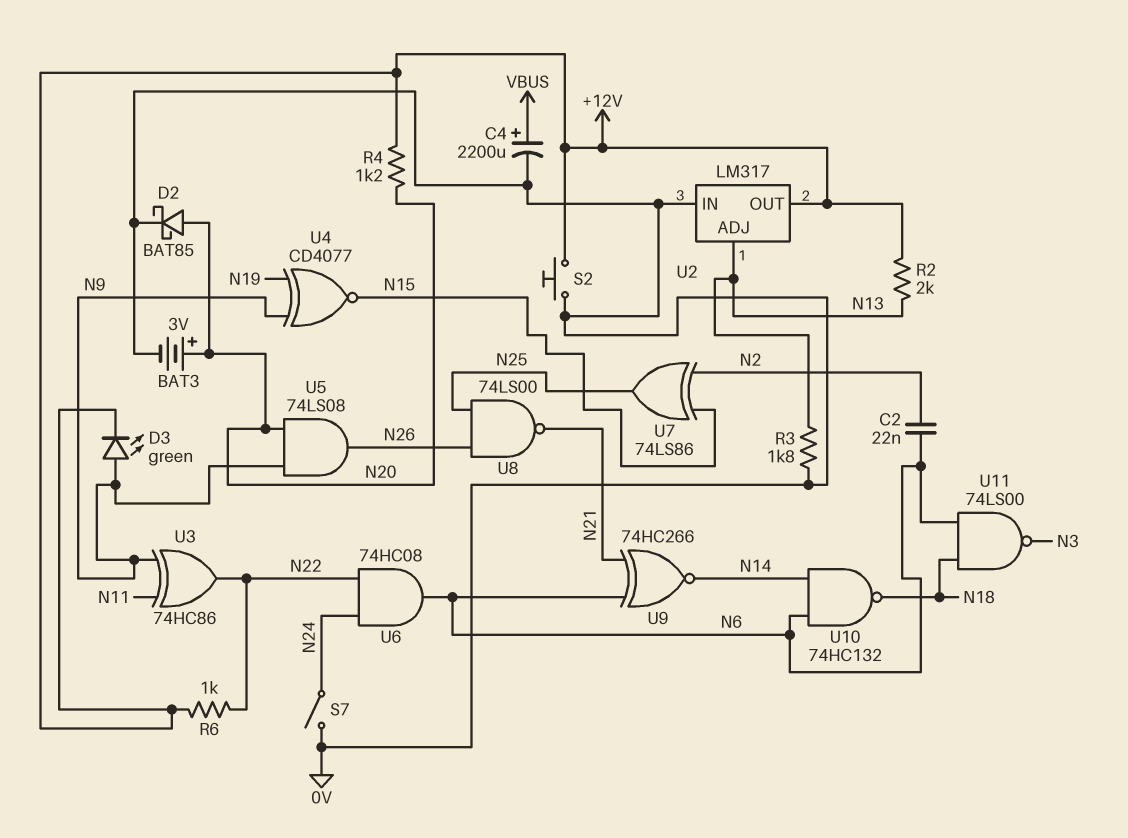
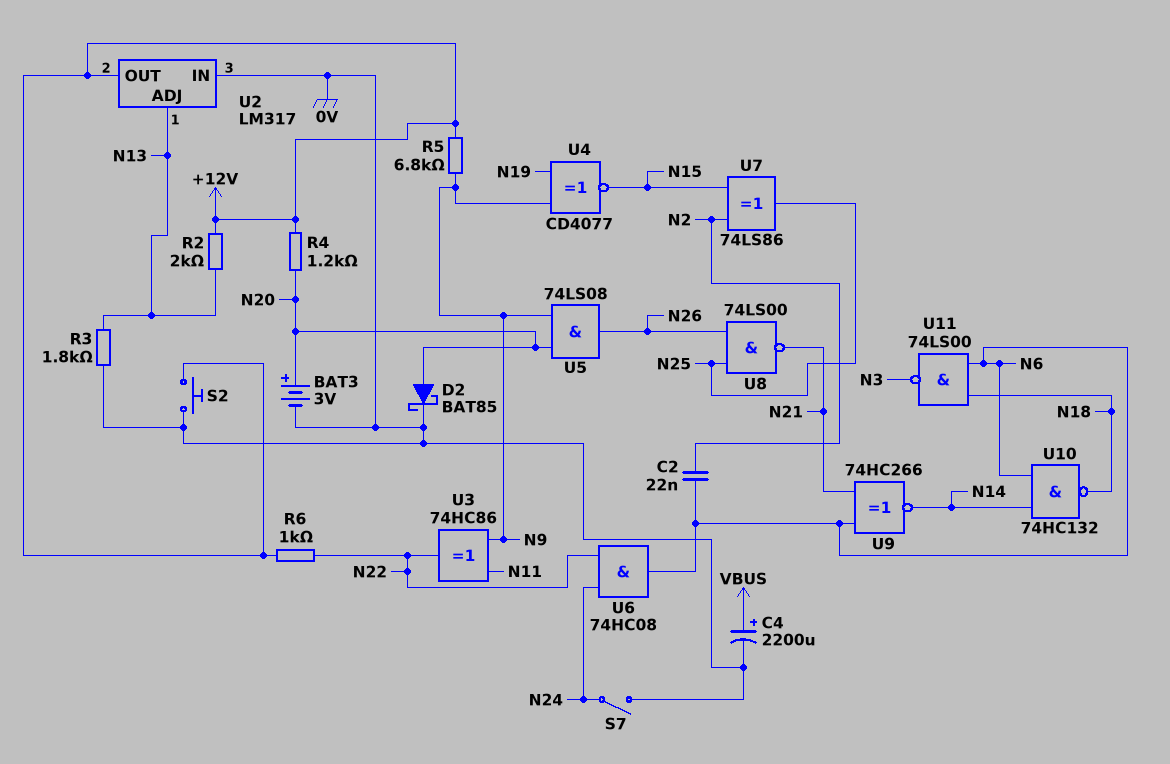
D3: LED green (A N9, K +12V) -> none
R5: none -> 6.8k (+12V, N9)

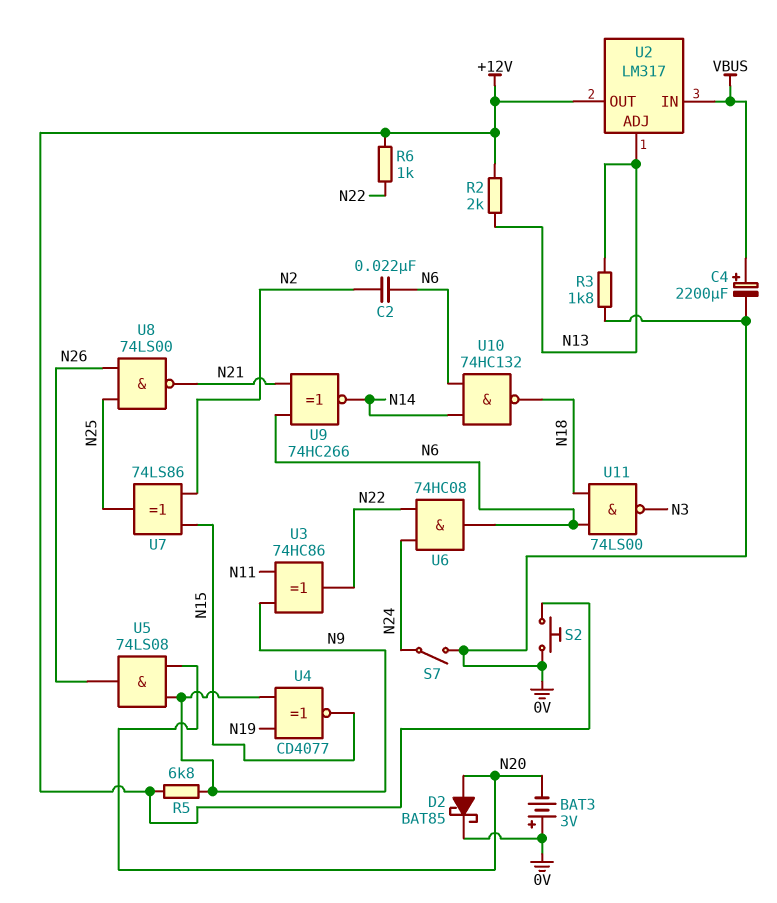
BAT3: 3V (plus N20, minus 0V) -> 3V (plus 0V, minus N20)
R4: 1.2k (+12V, N20) -> none
U2 pin IN: 0V -> VBUS

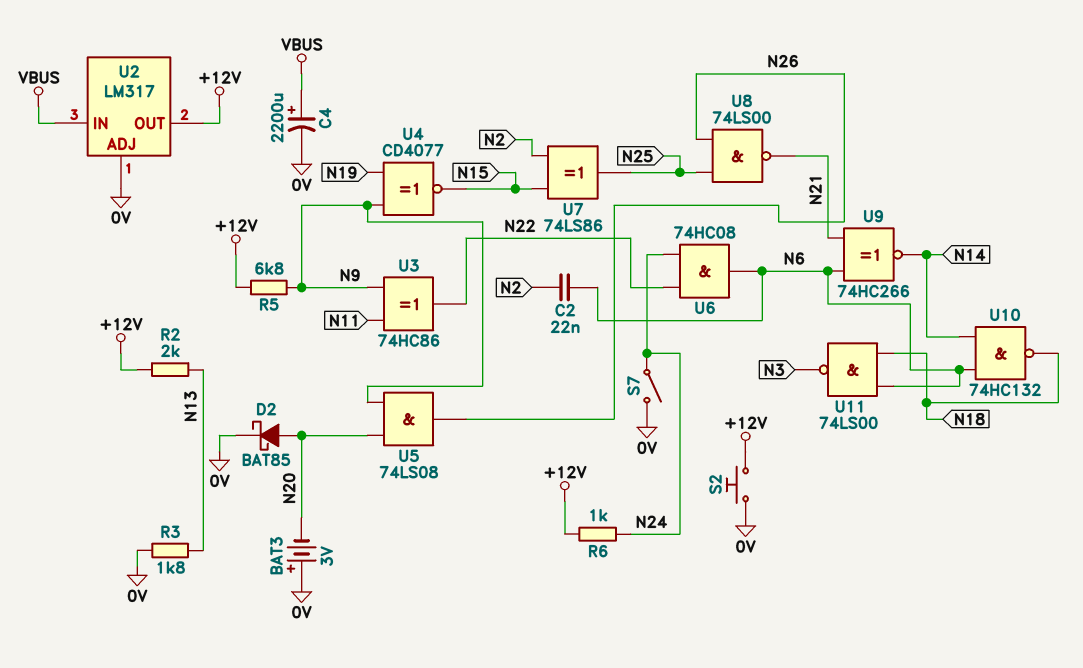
R6: 1k (+12V, N22) -> 1k (+12V, N24)
U2 pin ADJ: N13 -> 0V

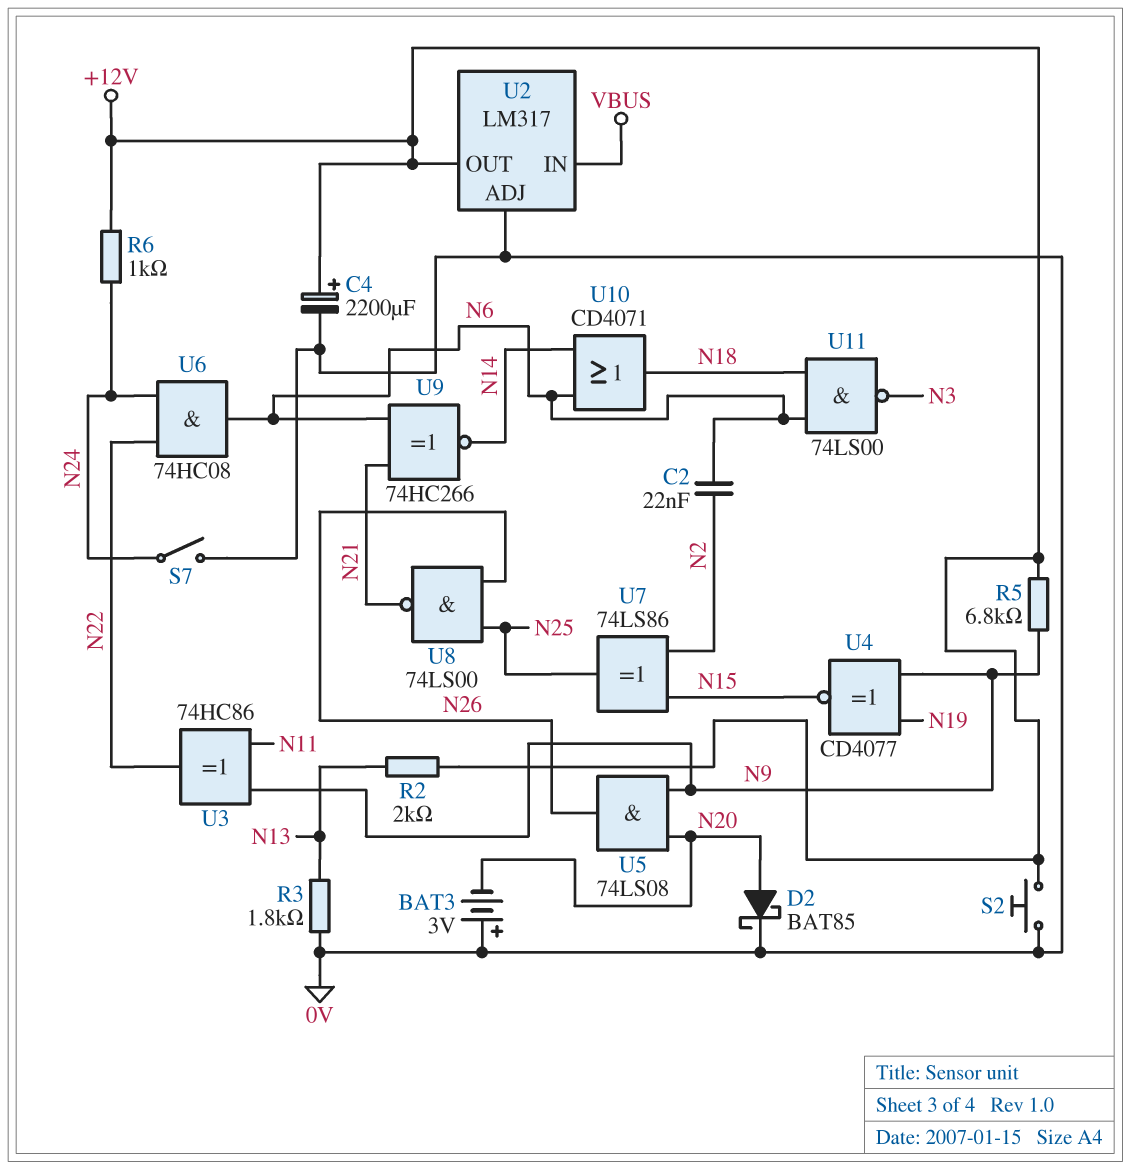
C4: 2200uF (plus VBUS, minus 0V) -> 2200uF (plus +12V, minus 0V)
U10: NAND 74HC132 (in N6, in N14, out N18) -> OR CD4071 (in N6, in N14, out N18)

